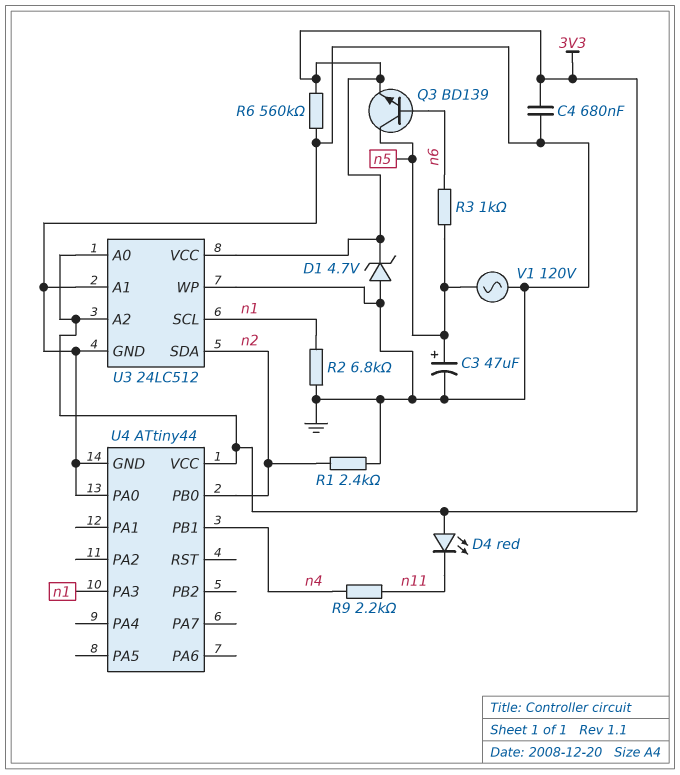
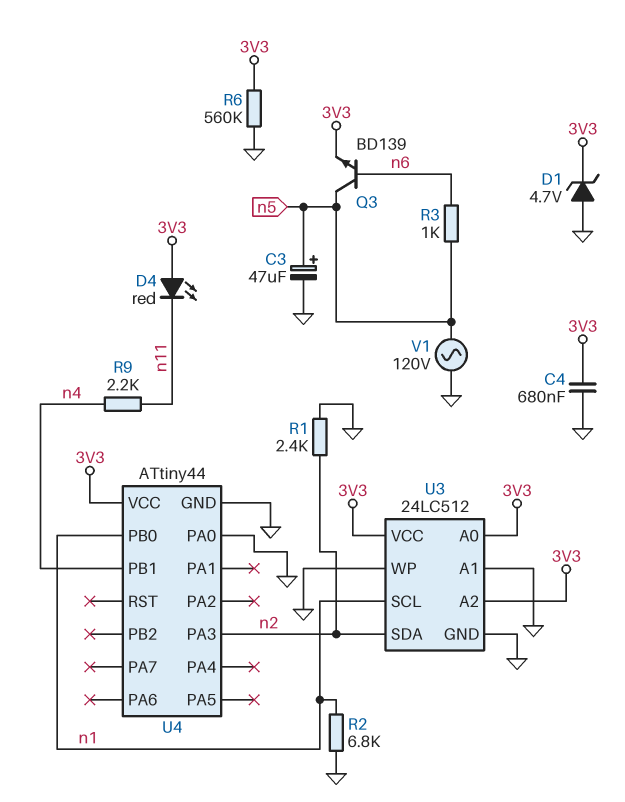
U4 pin PA3: n1 -> n2
U4 pin PB0: n2 -> n1

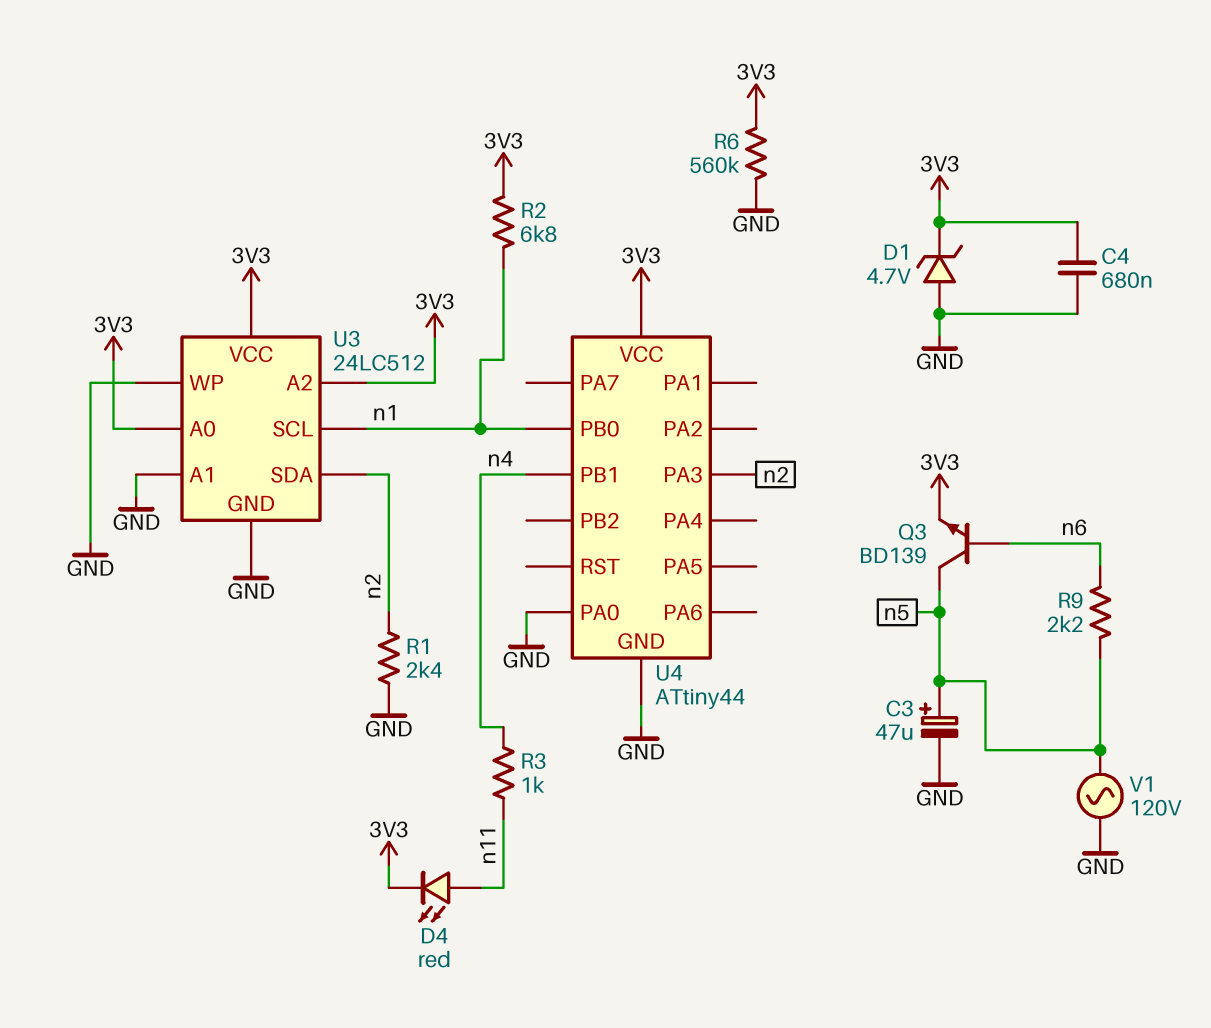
D4: LED red (A 3V3, K n11) -> LED red (A n11, K 3V3)
R2: 6.8k (GND, n1) -> 6.8k (3V3, n1)
R3: 1k (n5, n6) -> 1k (n4, n11)
R9: 2.2k (n4, n11) -> 2.2k (n5, n6)

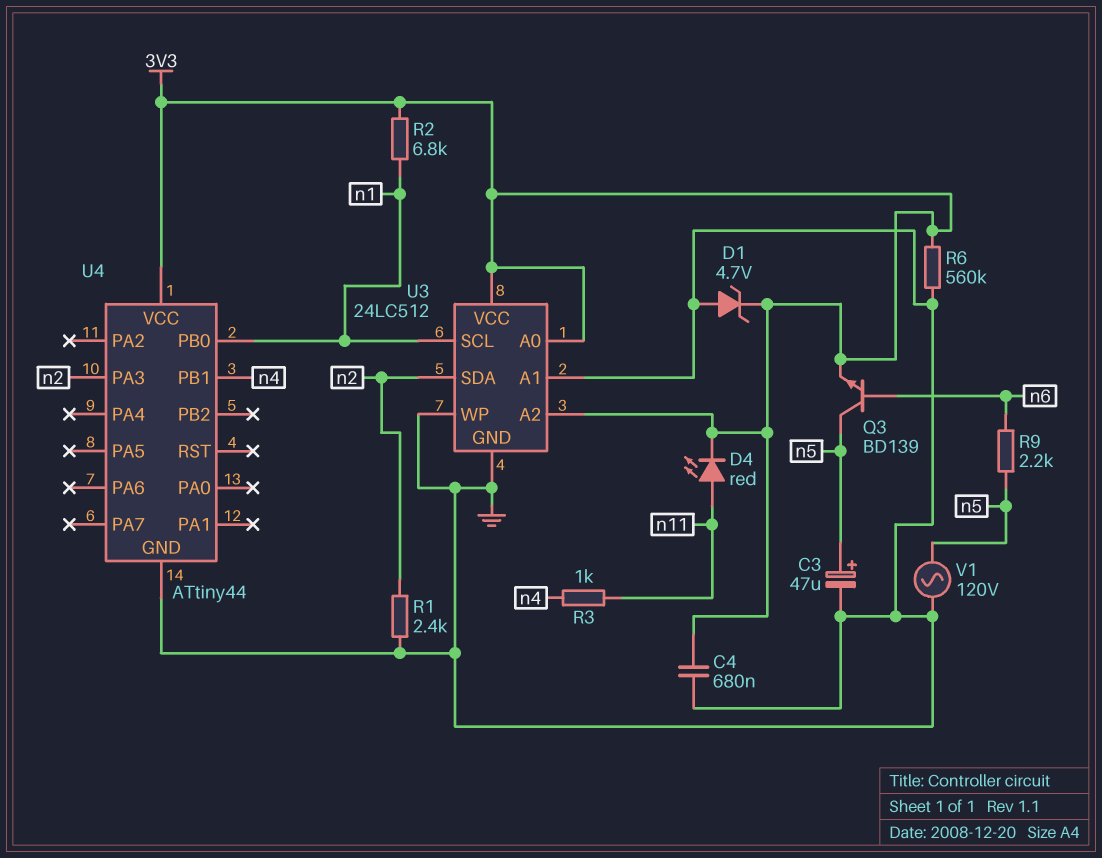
U4 pin PA0: GND -> none

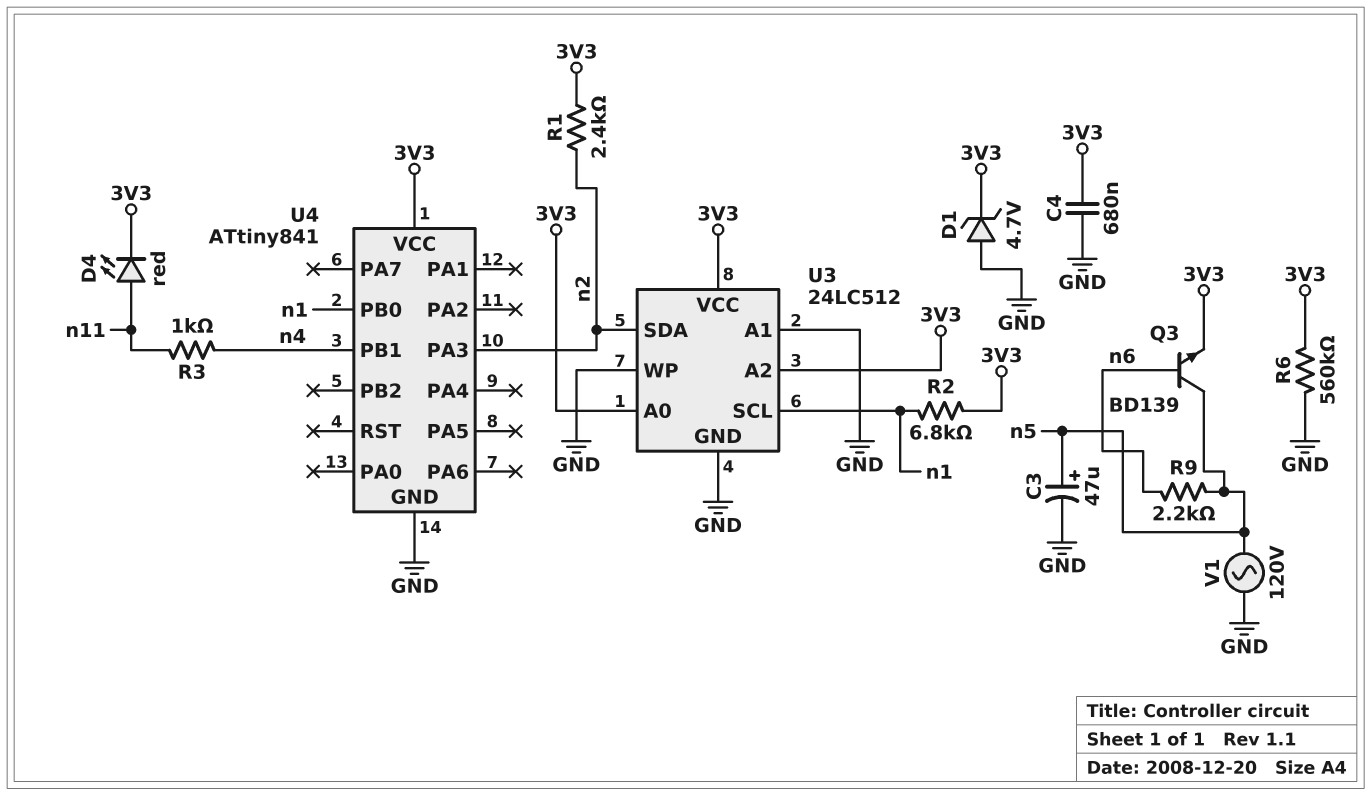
R1: 2.4k (GND, n2) -> 2.4k (3V3, n2)
U4: ATtiny44 -> ATtiny841

